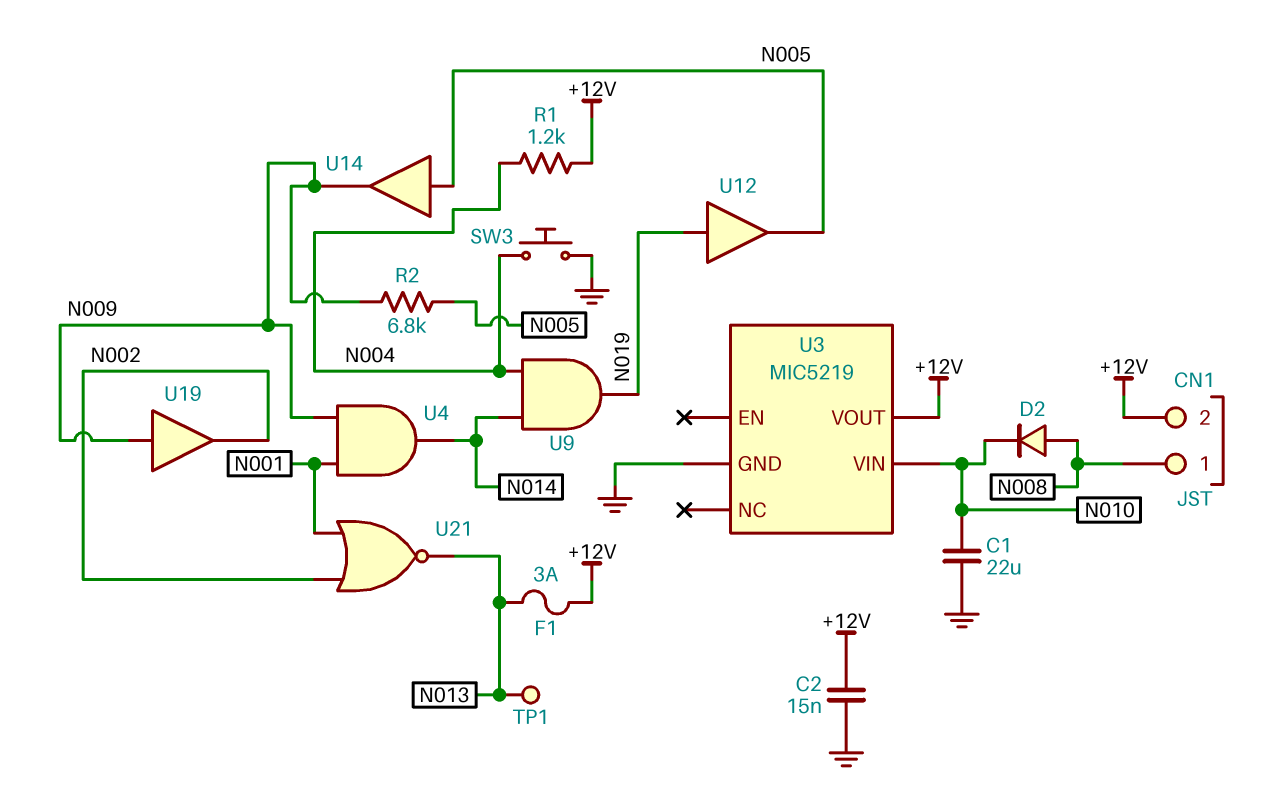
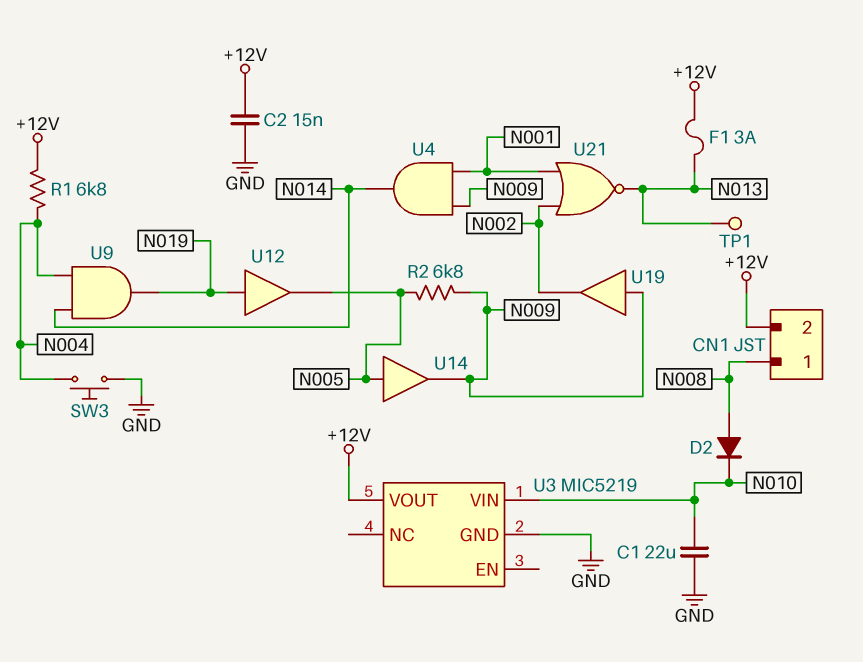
R1: 1.2k (+12V, N004) -> 6.8k (+12V, N004)

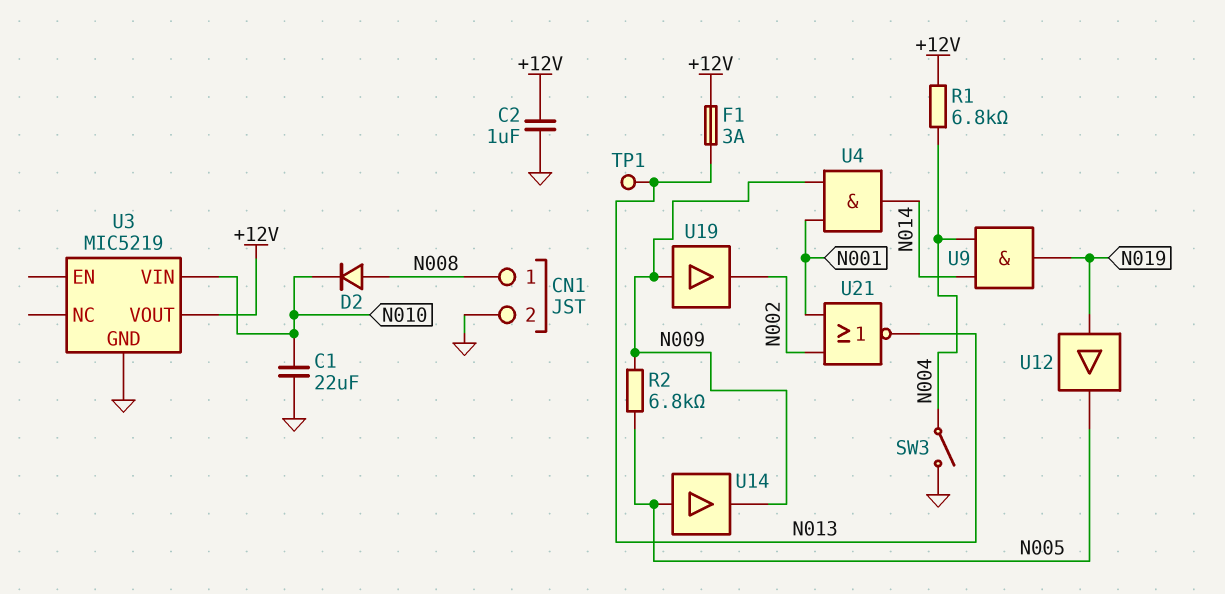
C2: 15nF (+12V, GND) -> 1uF (+12V, GND)
CN1 pin 2: +12V -> GND
SW3: button (GND, N004) -> switch (GND, N004)

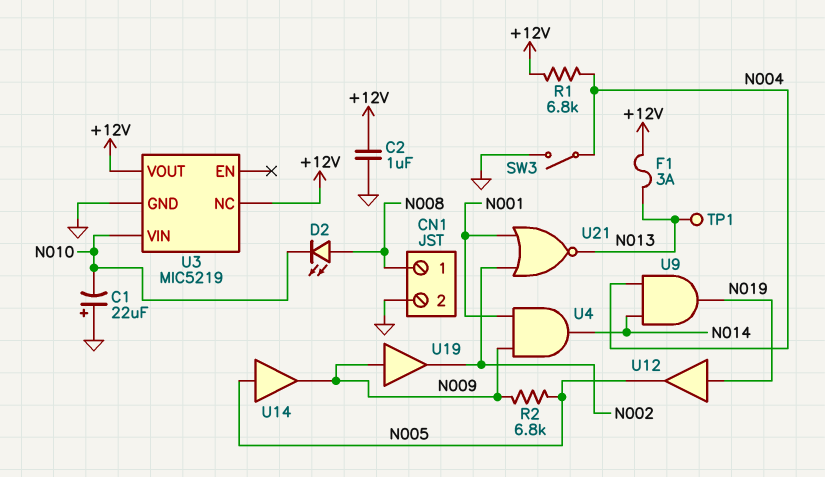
C1: 22uF (GND, N010) -> 22uF (plus GND, minus N010)
D2: diode (A N008, K N010) -> LED (A N008, K N010)
U3 pin NC: none -> +12V

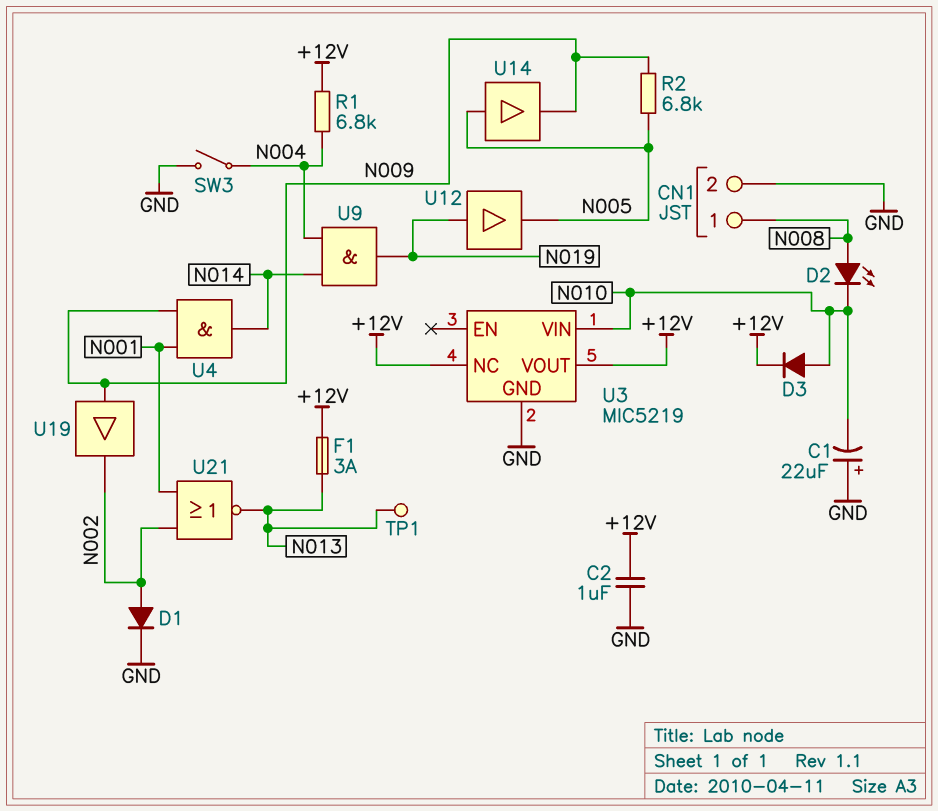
D1: none -> diode (A N002, K GND)
D3: none -> diode (A N010, K +12V)

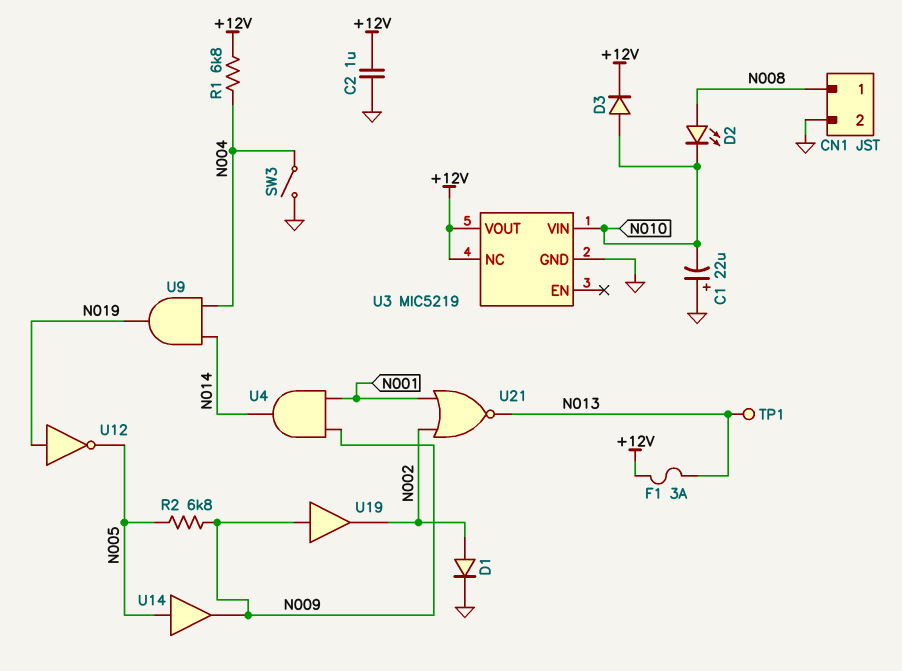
U12: buffer (in N019, out N005) -> NOT (in N019, out N005)

